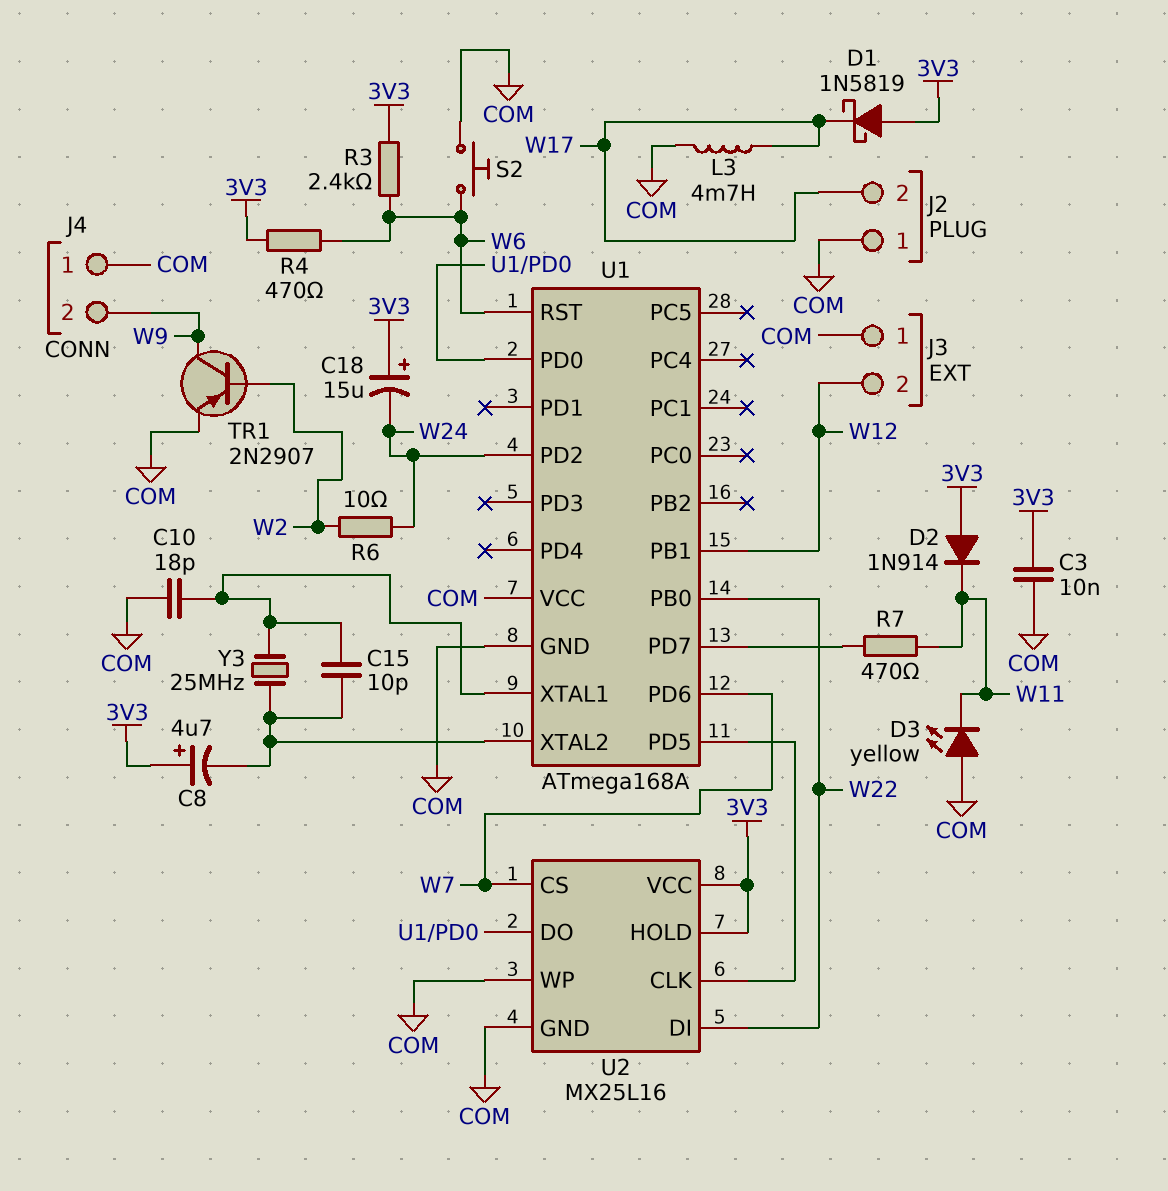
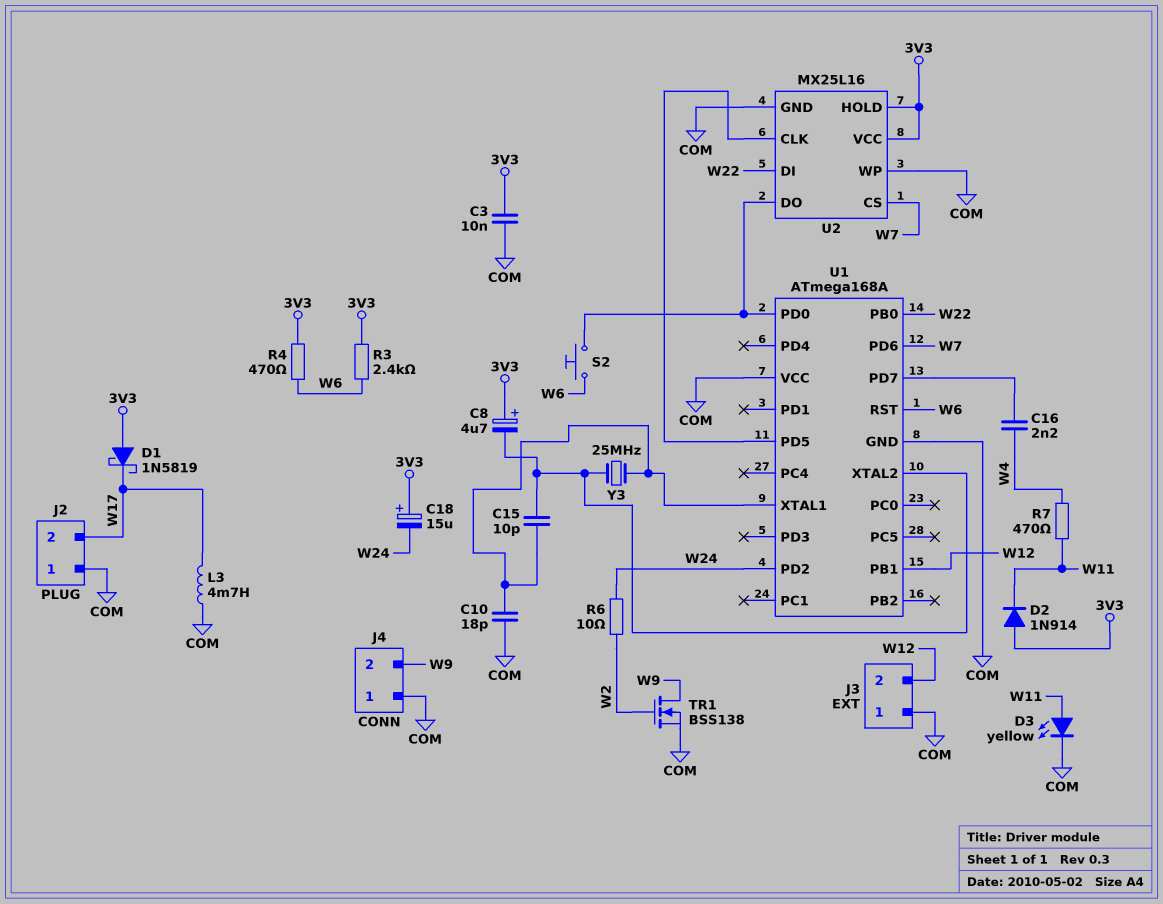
C16: none -> 2.2nF (U1/PD7, W4)
D3: LED yellow (A COM, K W11) -> LED yellow (A W11, K COM)
R7: 470 (U1/PD7, W11) -> 470 (W4, W11)
S2: button (COM, W6) -> button (U1/PD0, W6)
TR1: PNP 2N2907 (B W2, C W9, E COM) -> NMOS BSS138 (G W2, D W9, S COM)

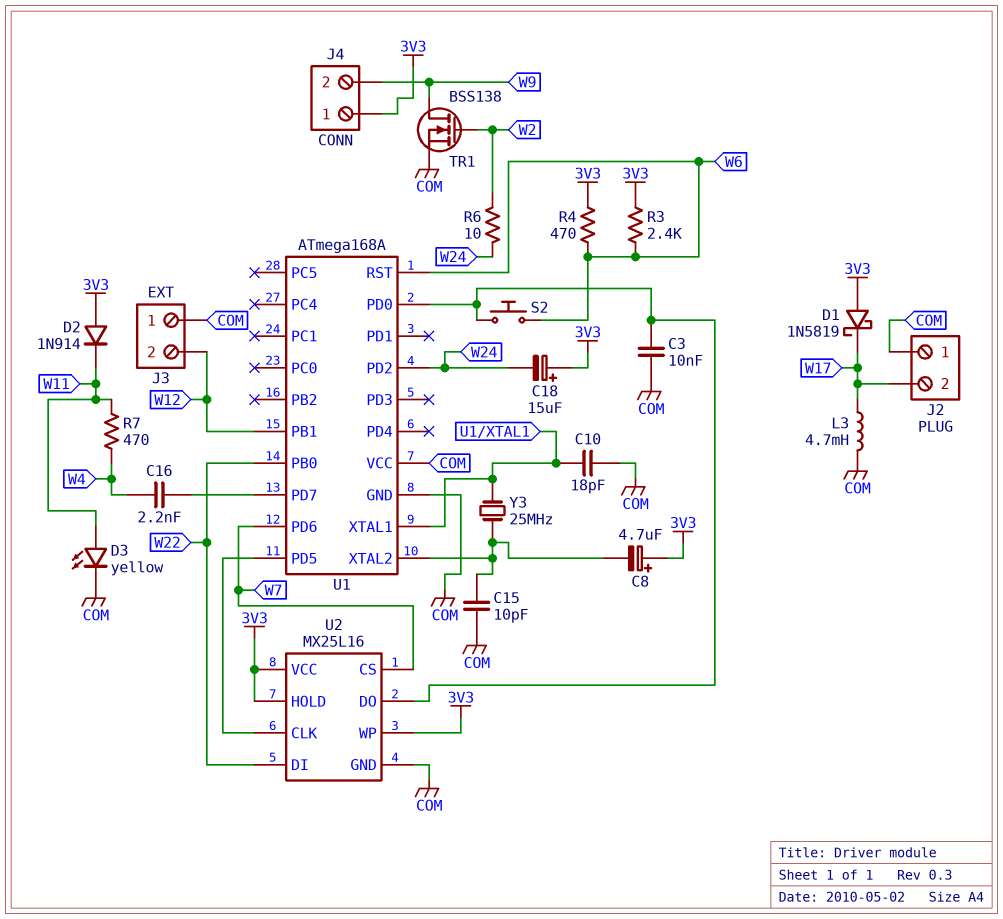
C3: 10nF (3V3, COM) -> 10nF (COM, U1/PD0)
C15: 10pF (U1/XTAL1, U1/XTAL2) -> 10pF (COM, U1/XTAL2)
J4 pin 1: COM -> 3V3
U2 pin WP: COM -> 3V3

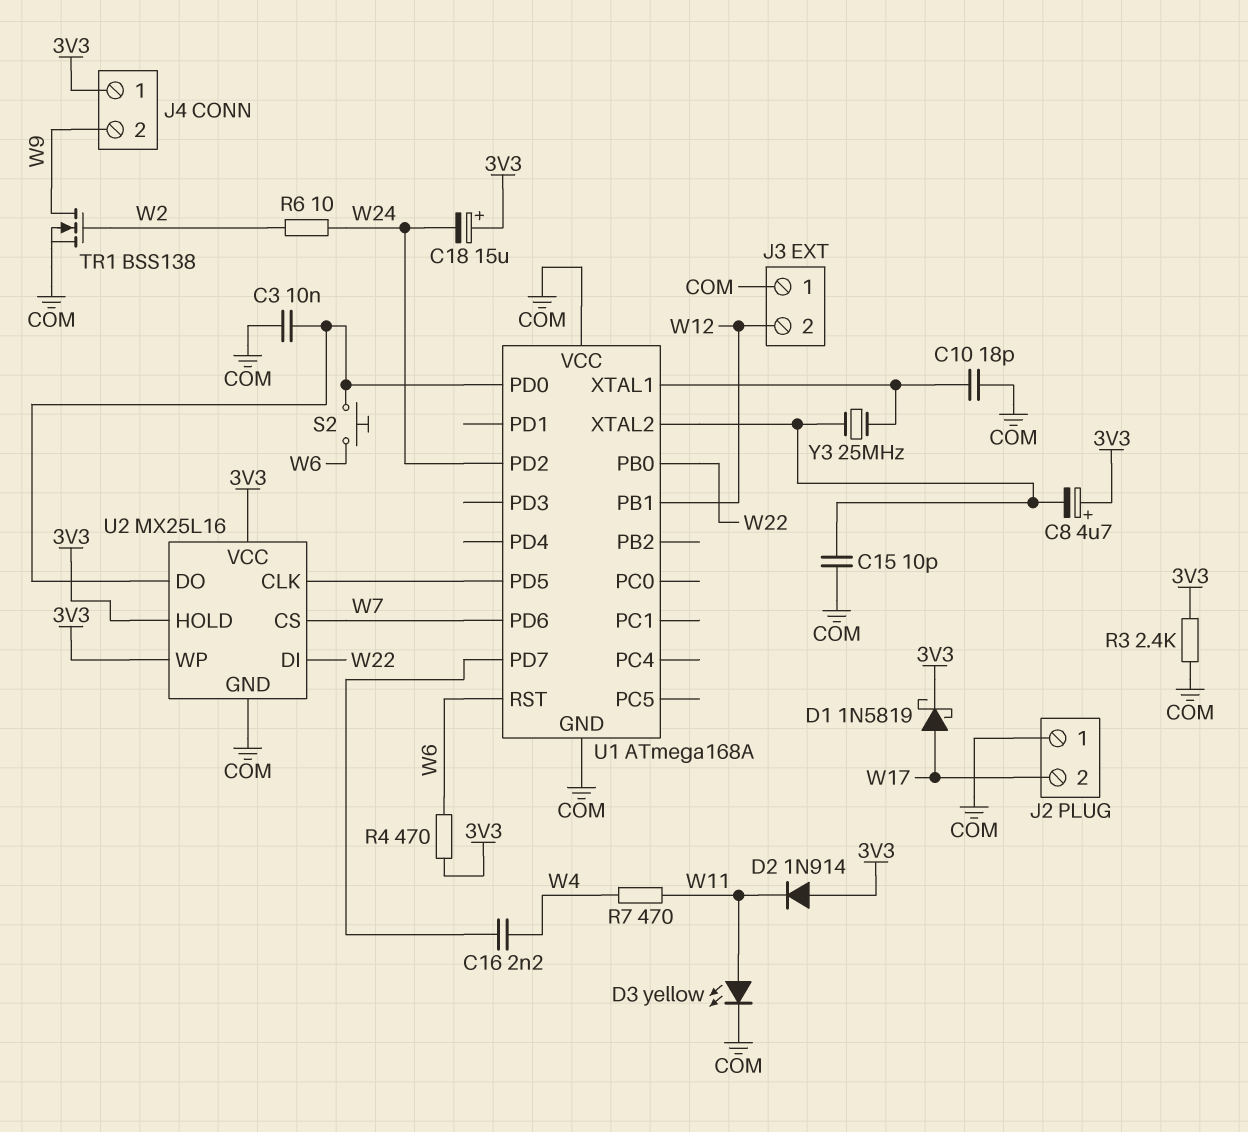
D1: schottky 1N5819 (A 3V3, K W17) -> schottky 1N5819 (A W17, K 3V3)
L3: 4.7mH (COM, W17) -> none
R3: 2.4k (3V3, W6) -> 2.4k (3V3, COM)

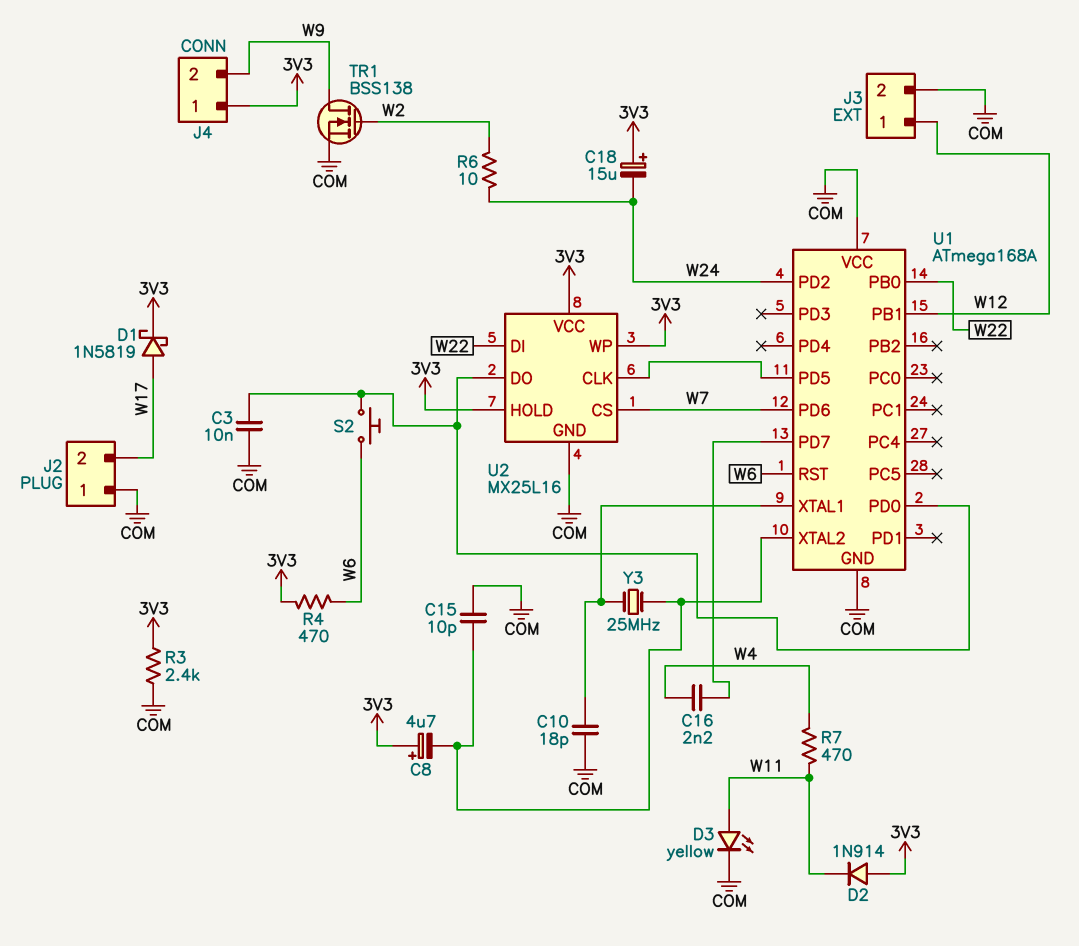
J3 pin 1: COM -> W12
J3 pin 2: W12 -> COM

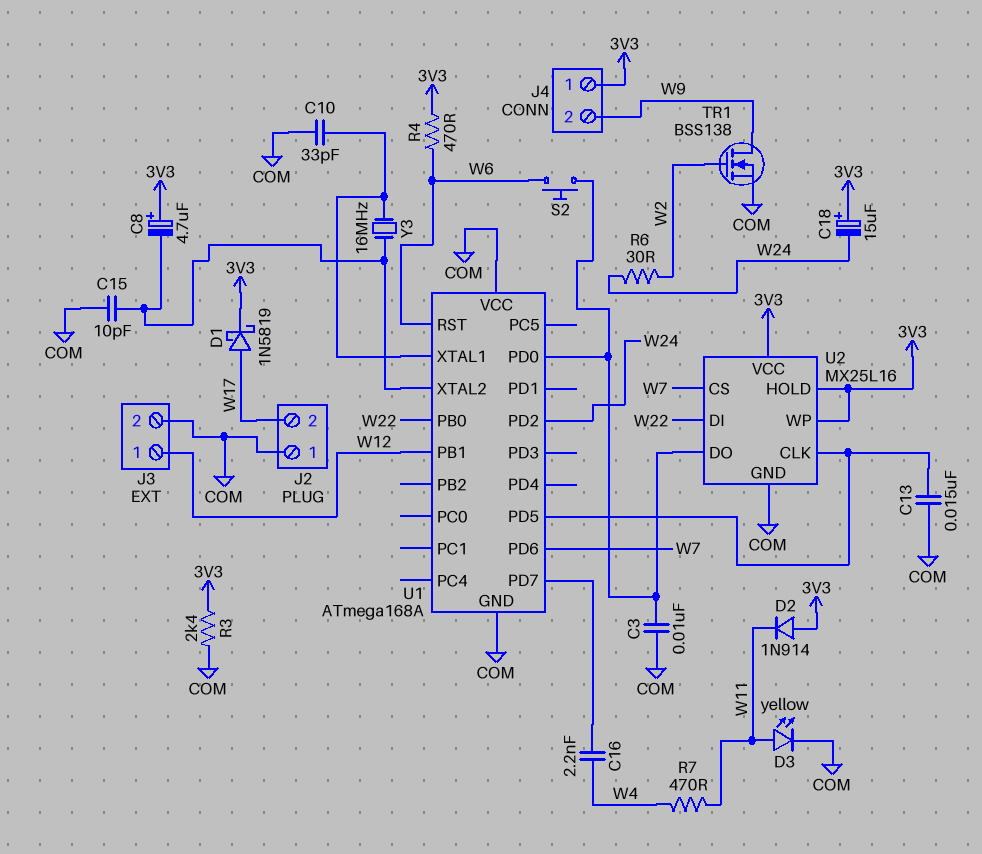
C10: 18pF (COM, U1/XTAL1) -> 33pF (COM, U1/XTAL1)
C13: none -> 15nF (COM, U1/PD5)
R6: 10 (W2, W24) -> 30 (W2, W24)
Y3: 25MHz (U1/XTAL1, U1/XTAL2) -> 16MHz (U1/XTAL1, U1/XTAL2)

